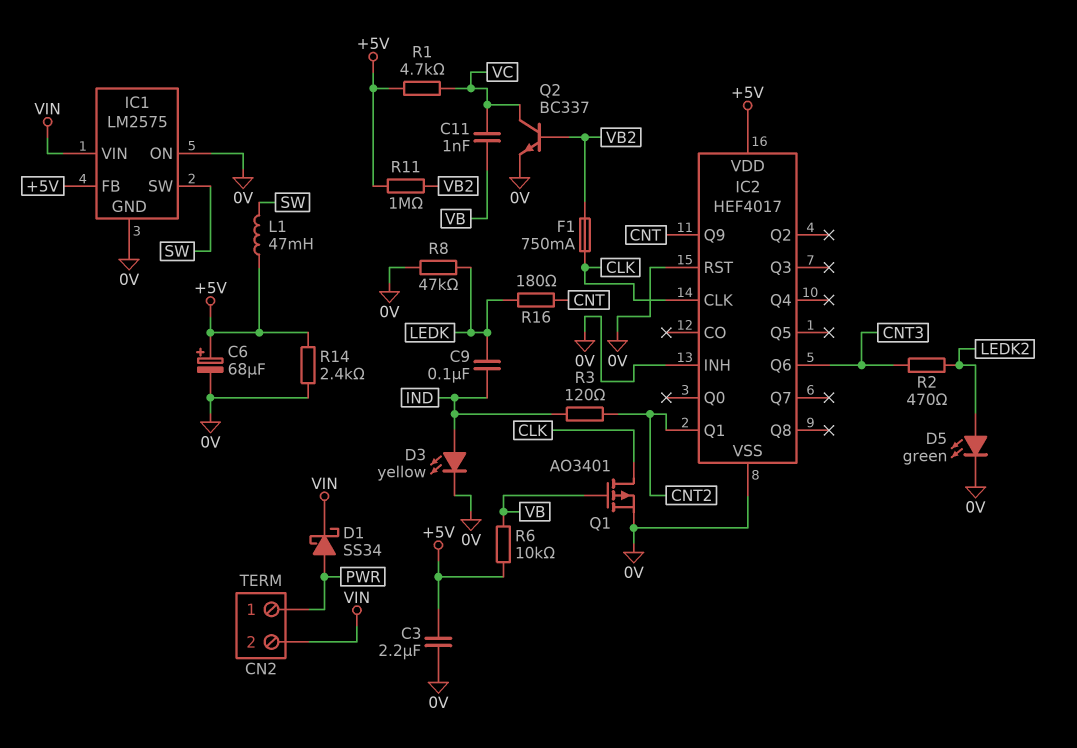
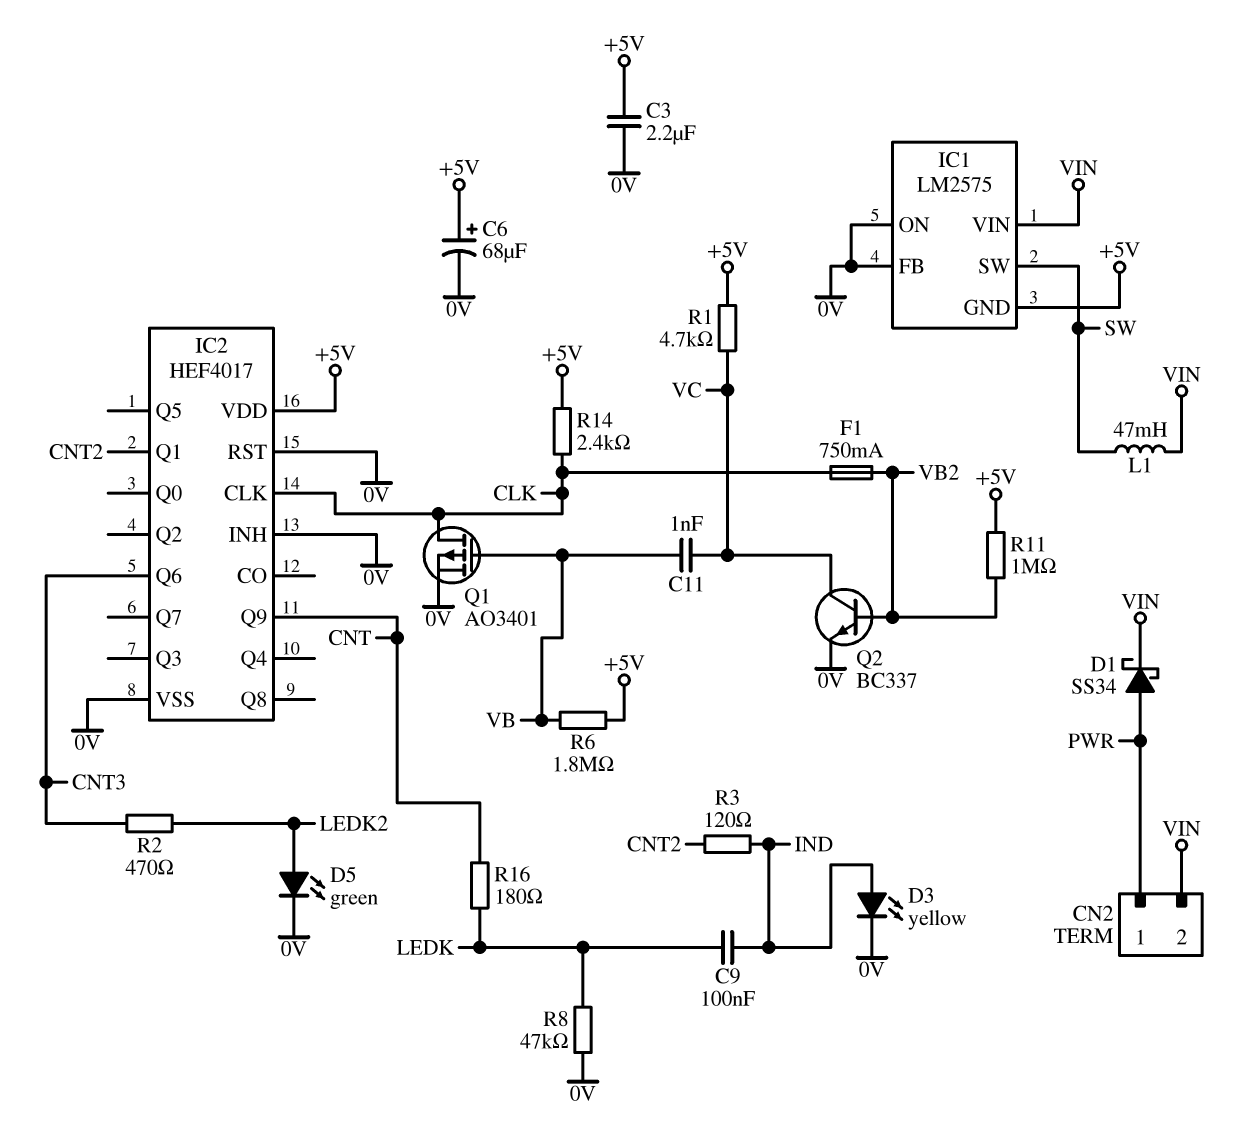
IC1 pin FB: +5V -> 0V
IC1 pin GND: 0V -> +5V
L1: 47mH (+5V, SW) -> 47mH (SW, VIN)
R6: 10k (+5V, VB) -> 1.8M (+5V, VB)
R14: 2.4k (+5V, 0V) -> 2.4k (+5V, CLK)

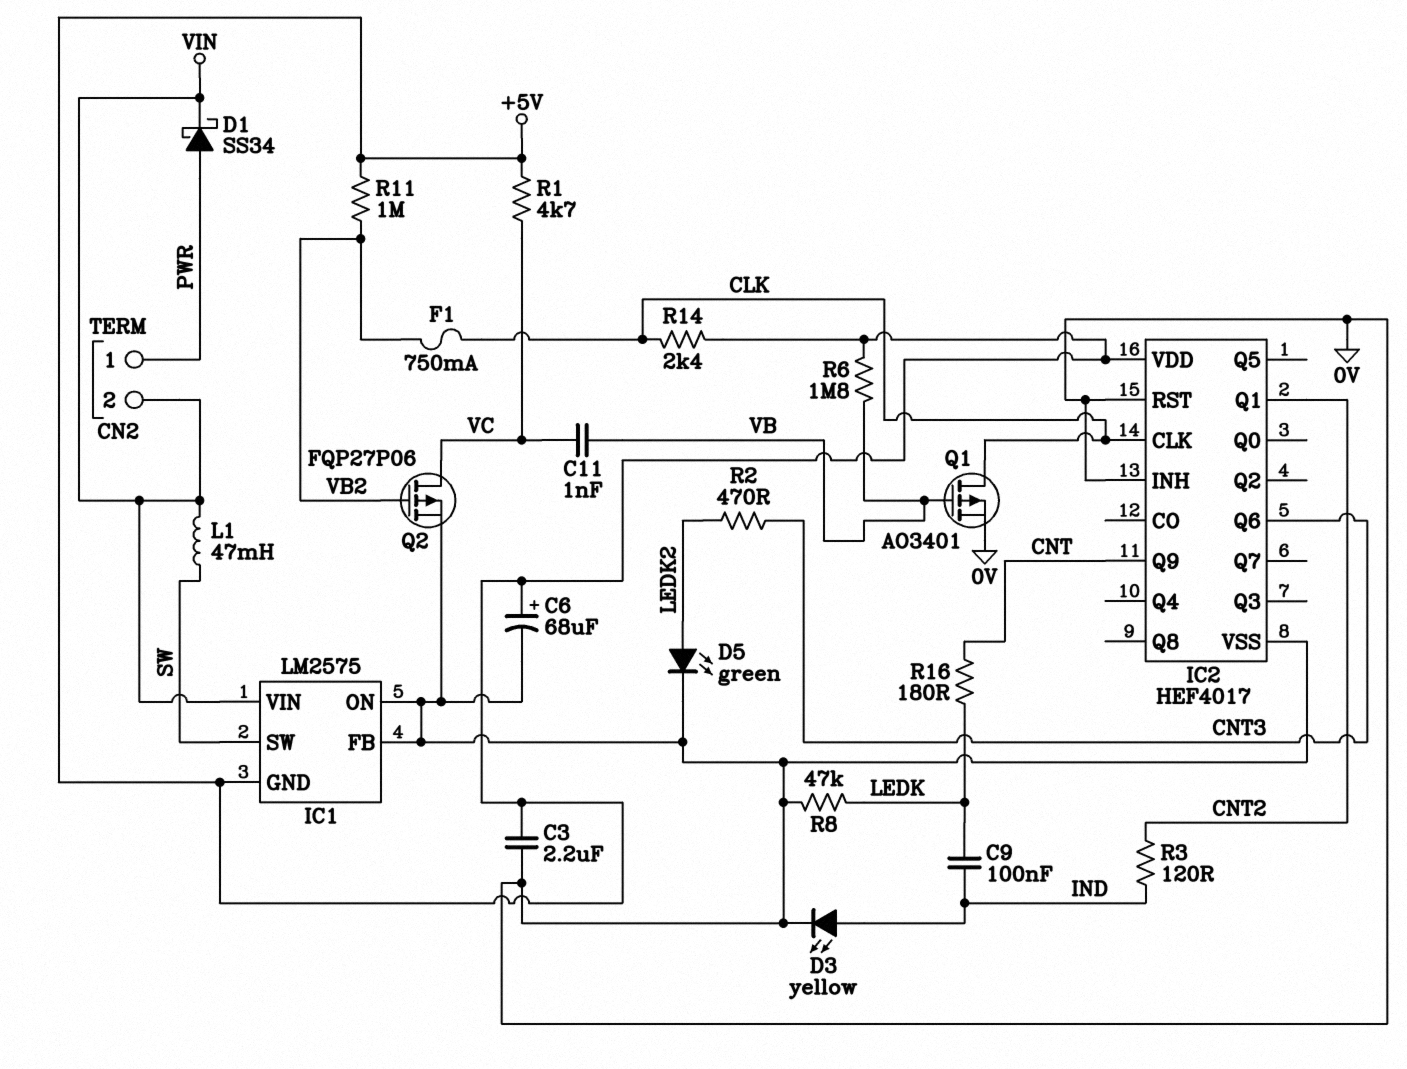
Q2: NPN BC337 (B VB2, C VC, E 0V) -> PMOS FQP27P06 (G VB2, D VC, S 0V)

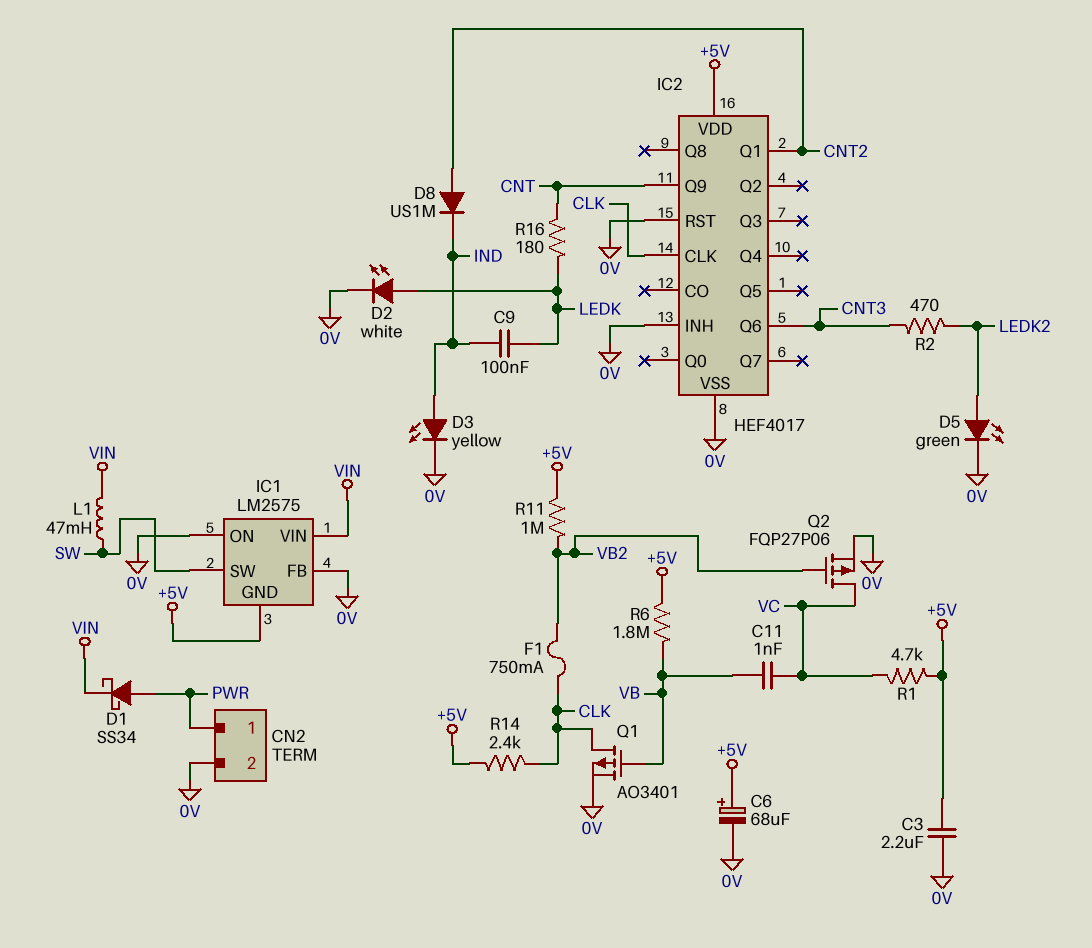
CN2 pin 2: VIN -> 0V
D2: none -> LED white (A LEDK, K 0V)
D8: none -> diode US1M (A CNT2, K IND)
R3: 120 (CNT2, IND) -> none
R8: 47k (0V, LEDK) -> none

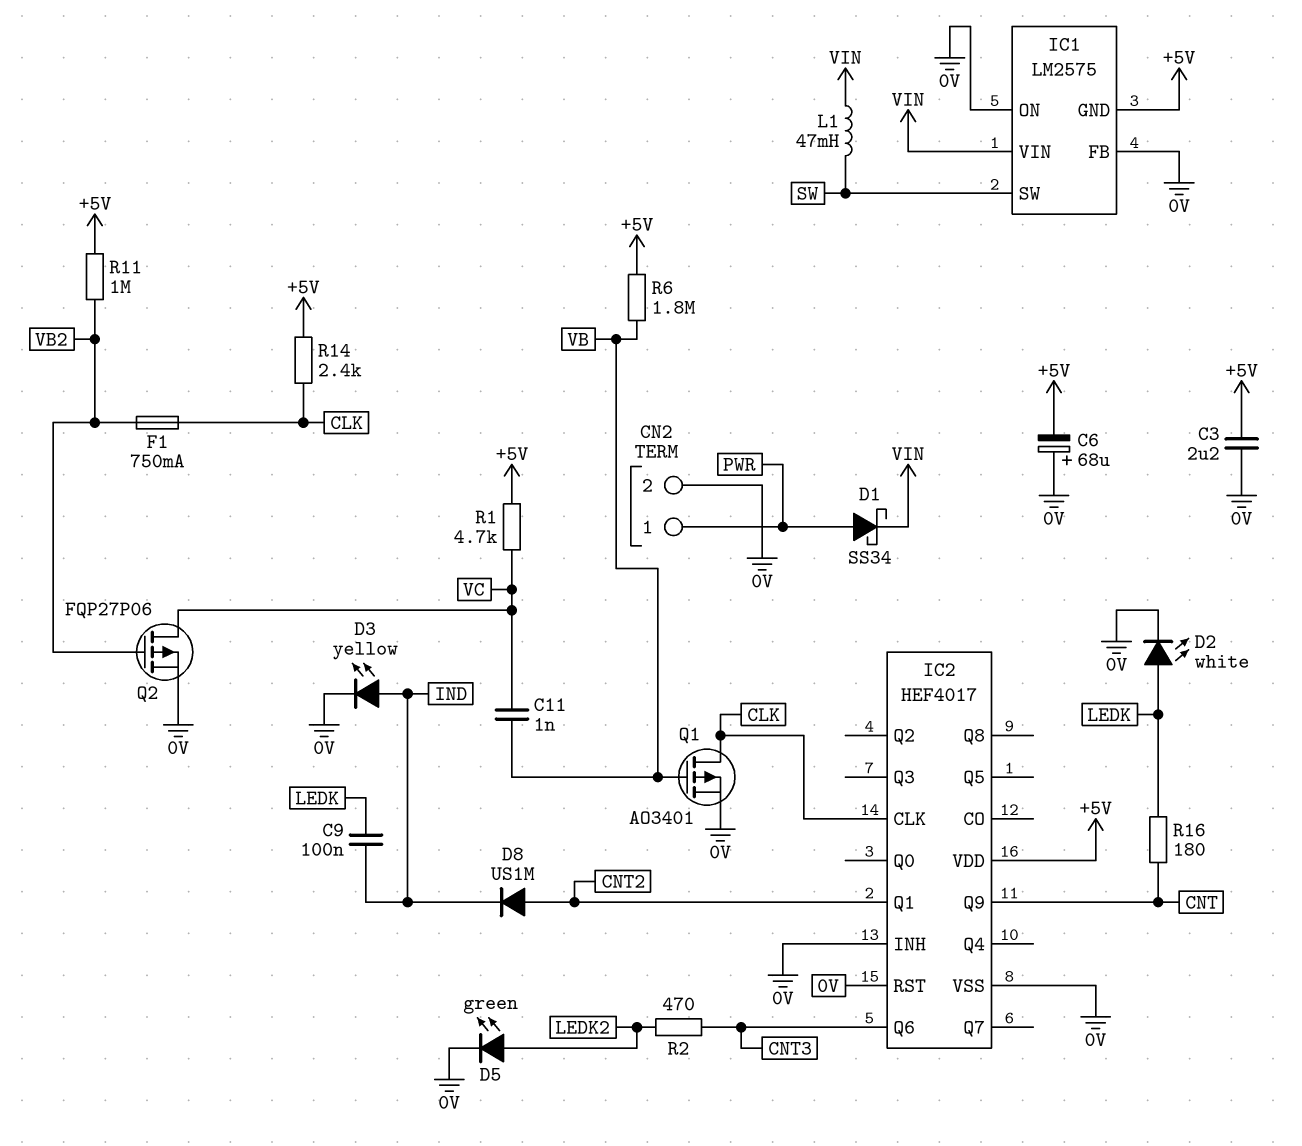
C6: 68uF (plus +5V, minus 0V) -> 68uF (plus 0V, minus +5V)

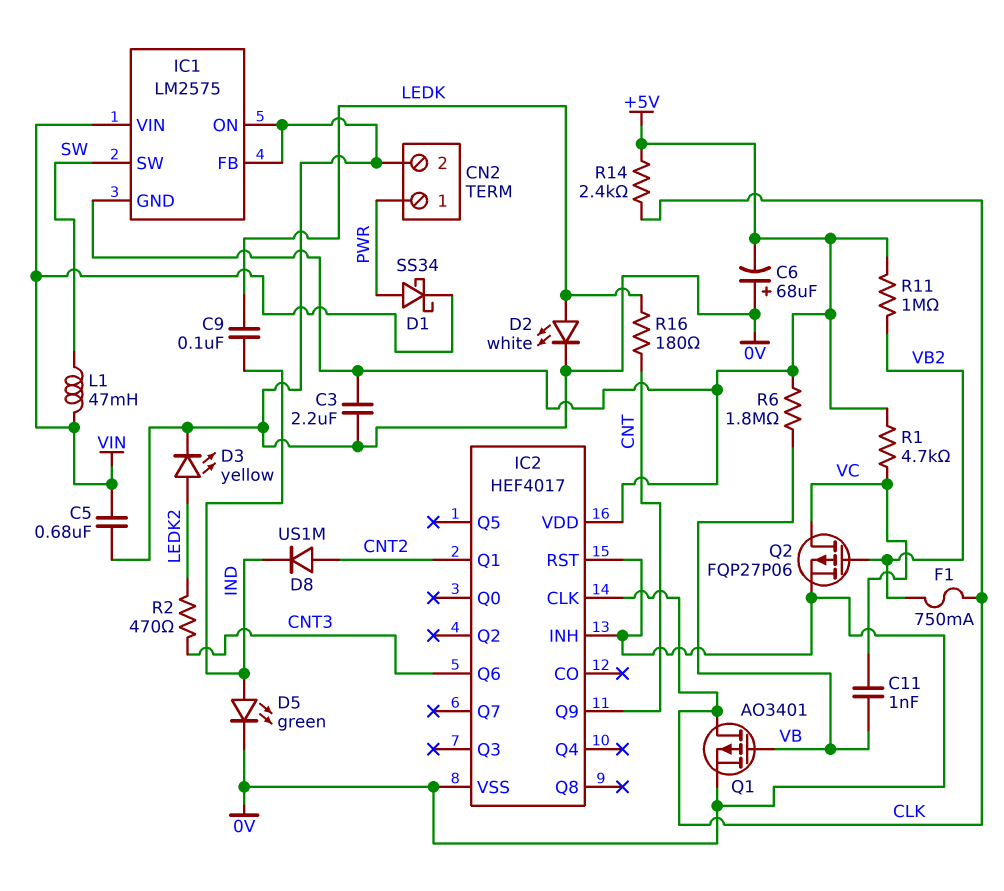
C5: none -> 680nF (0V, VIN)
D3: LED yellow (A IND, K 0V) -> LED yellow (A LEDK2, K 0V)
D5: LED green (A LEDK2, K 0V) -> LED green (A IND, K 0V)

